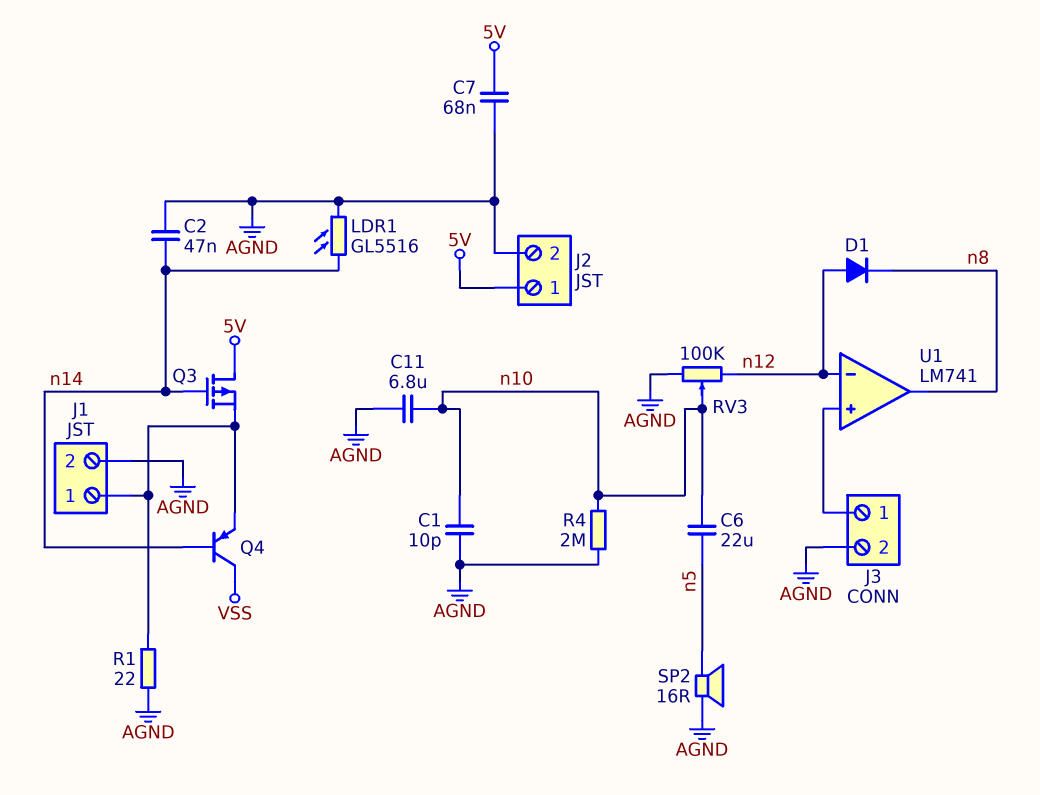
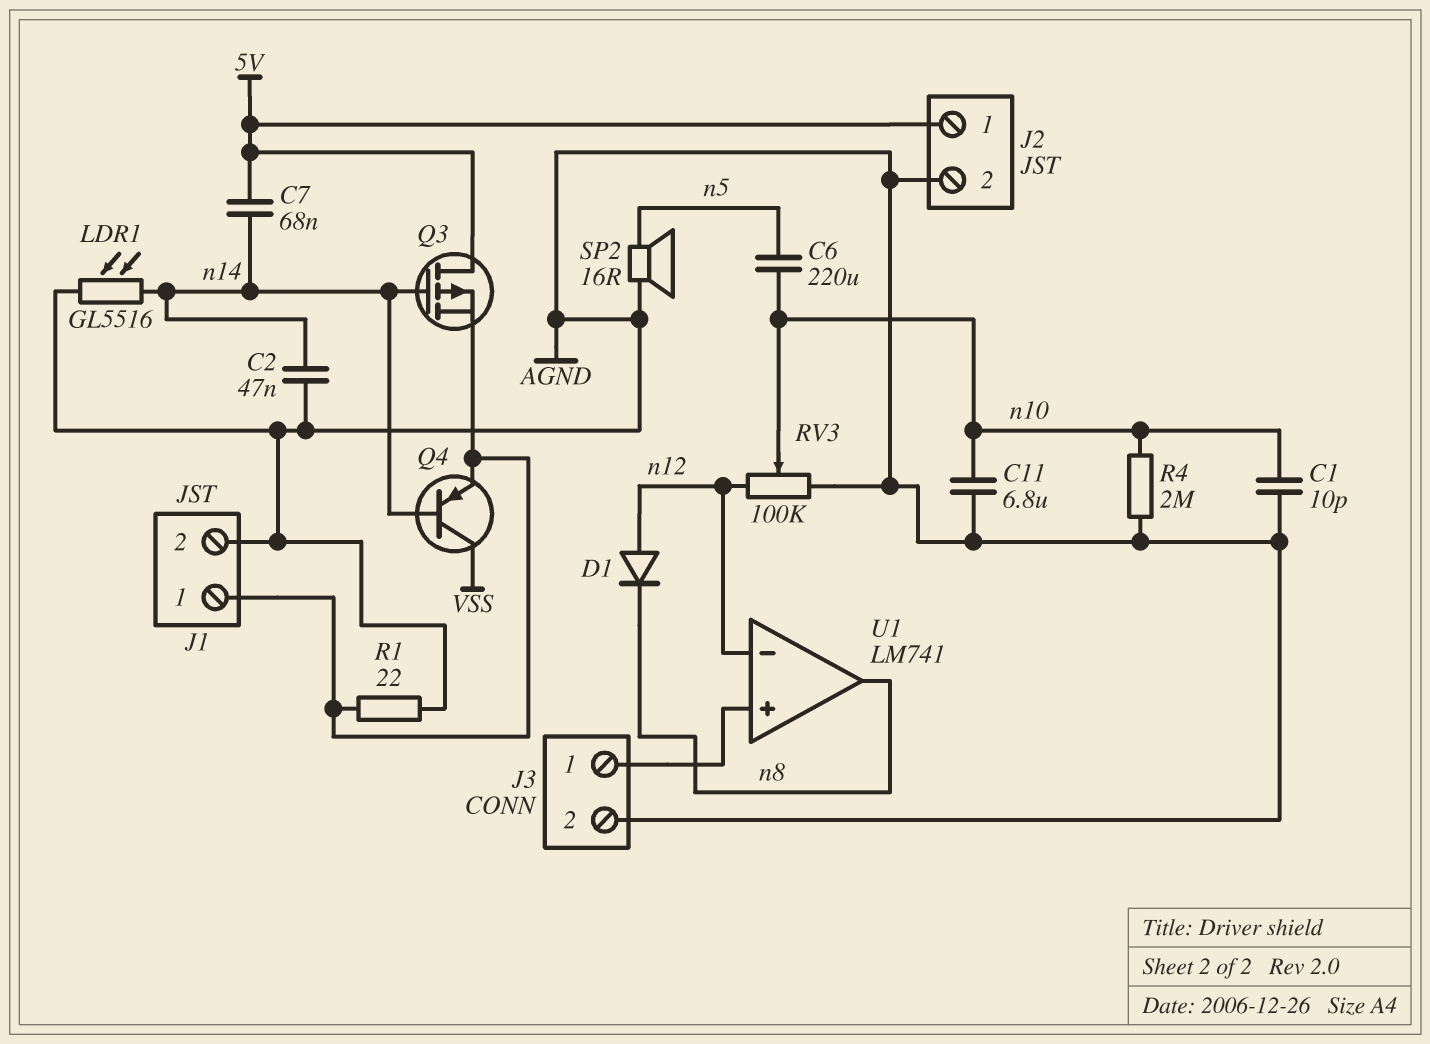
C6: 22uF (n5, n10) -> 220uF (n5, n10)
C7: 68nF (5V, AGND) -> 68nF (5V, n14)

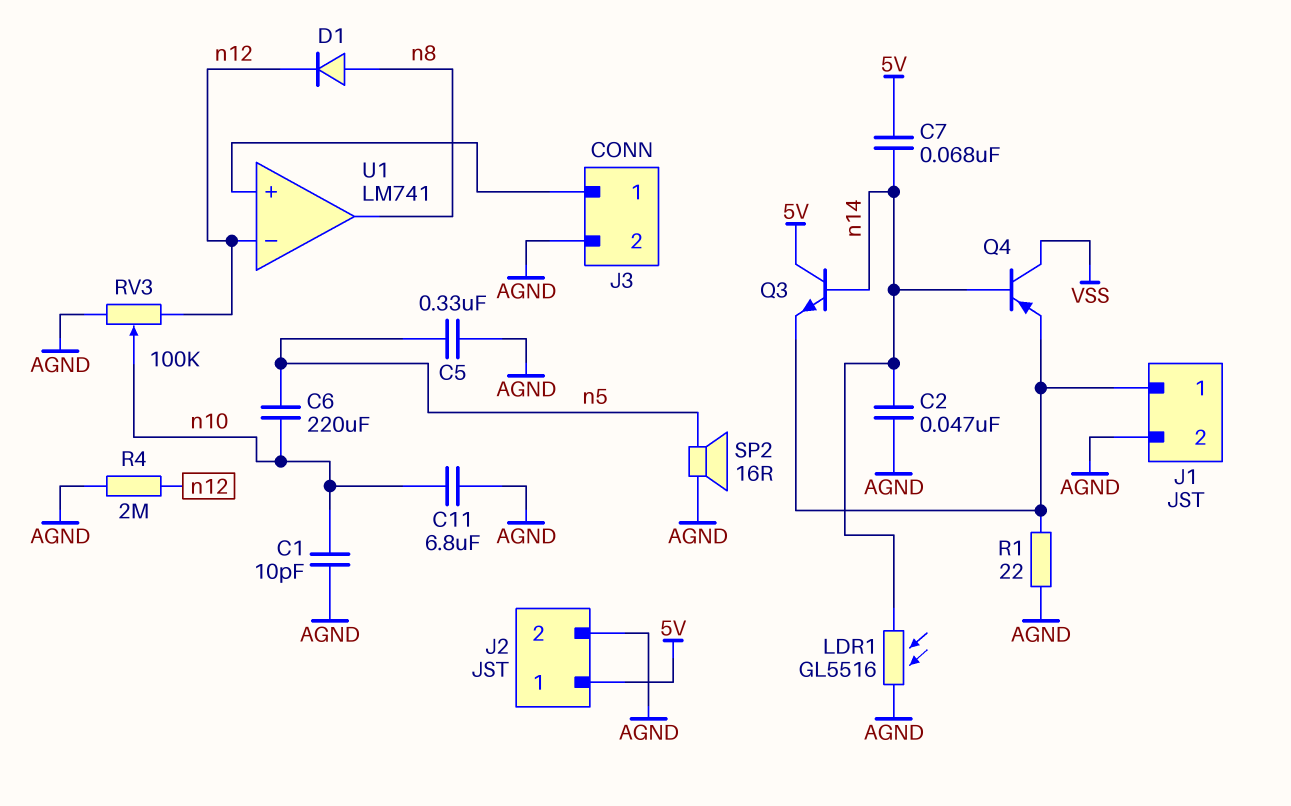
C5: none -> 330nF (AGND, n5)
D1: diode (A n12, K n8) -> diode (A n8, K n12)
Q3: PMOS (G n14, D 5V, S J1/1) -> NPN (B n14, C 5V, E J1/1)
R4: 2M (AGND, n10) -> 2M (AGND, n12)

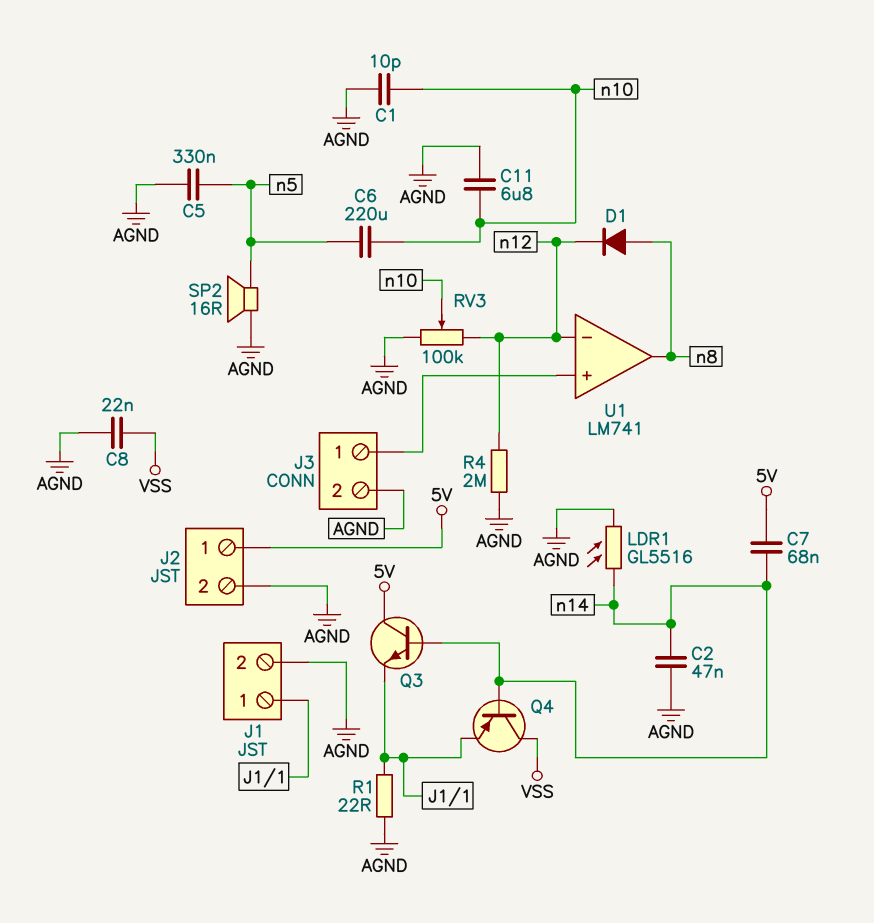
C8: none -> 22nF (AGND, VSS)

